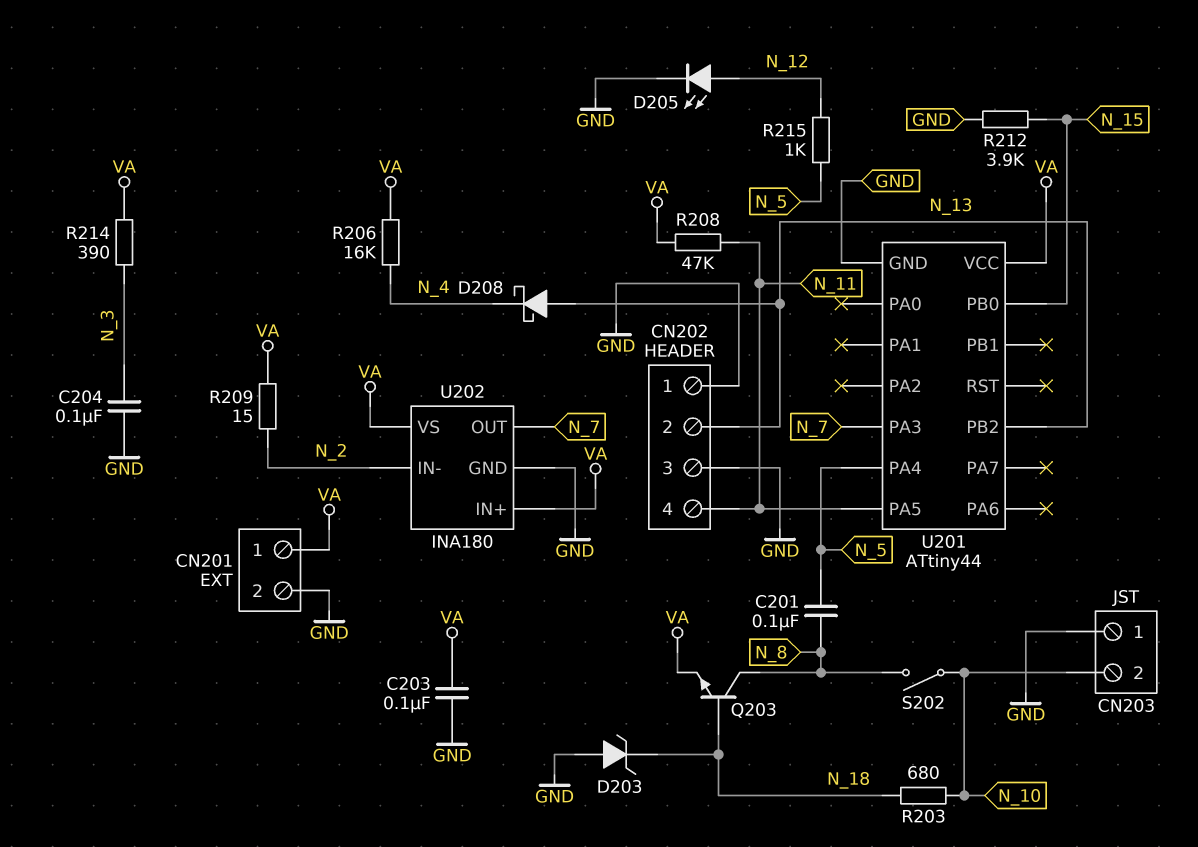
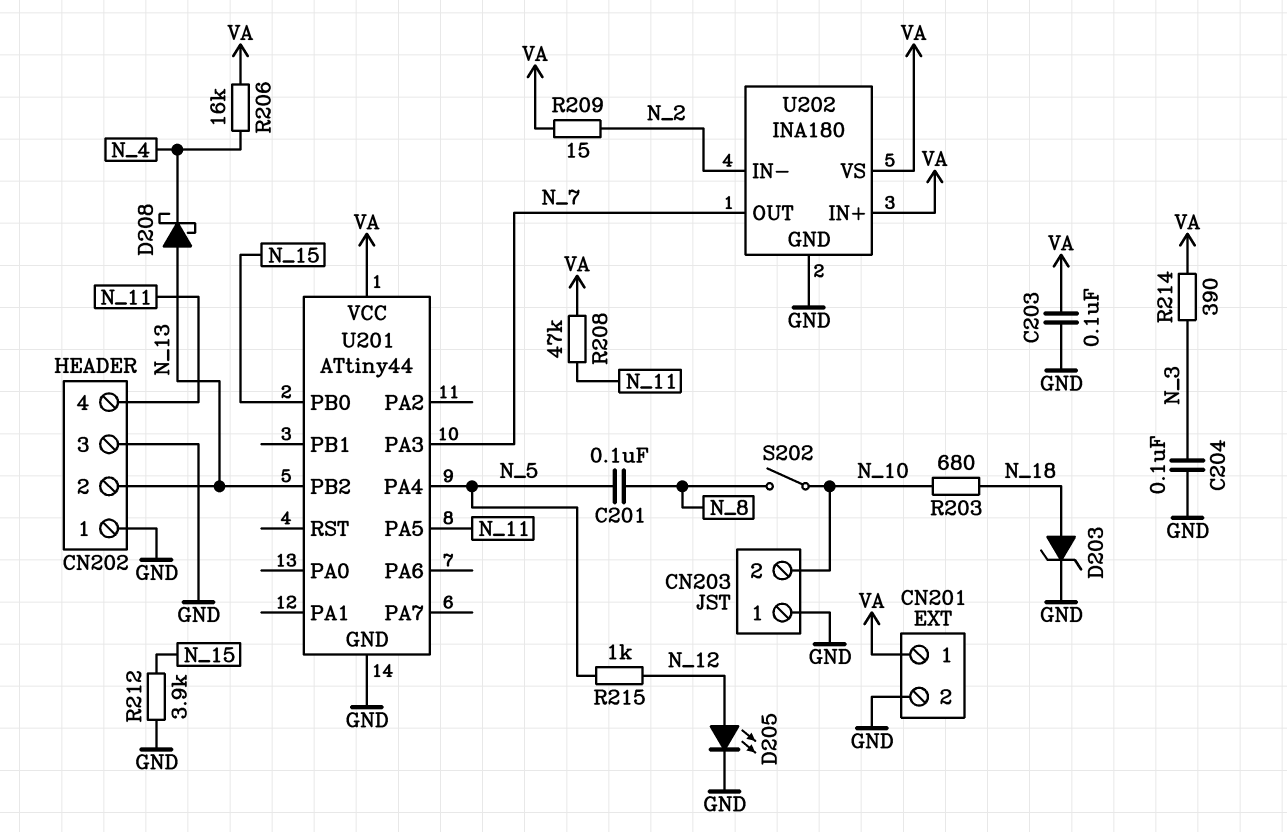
D203: zener (A GND, K N_18) -> zener (A N_18, K GND)
Q203: NPN (B N_18, C N_8, E VA) -> none

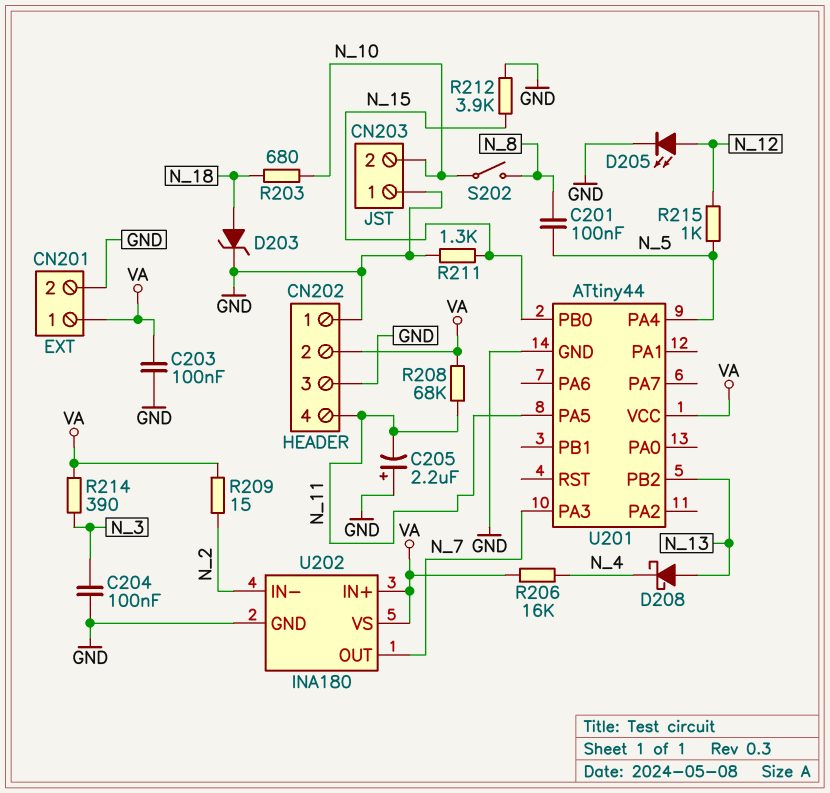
C205: none -> 2.2uF (plus GND, minus N_11)
CN202 pin 2: N_13 -> VA
R208: 47k (N_11, VA) -> 68k (N_11, VA)
R211: none -> 1.3k (GND, N_15)

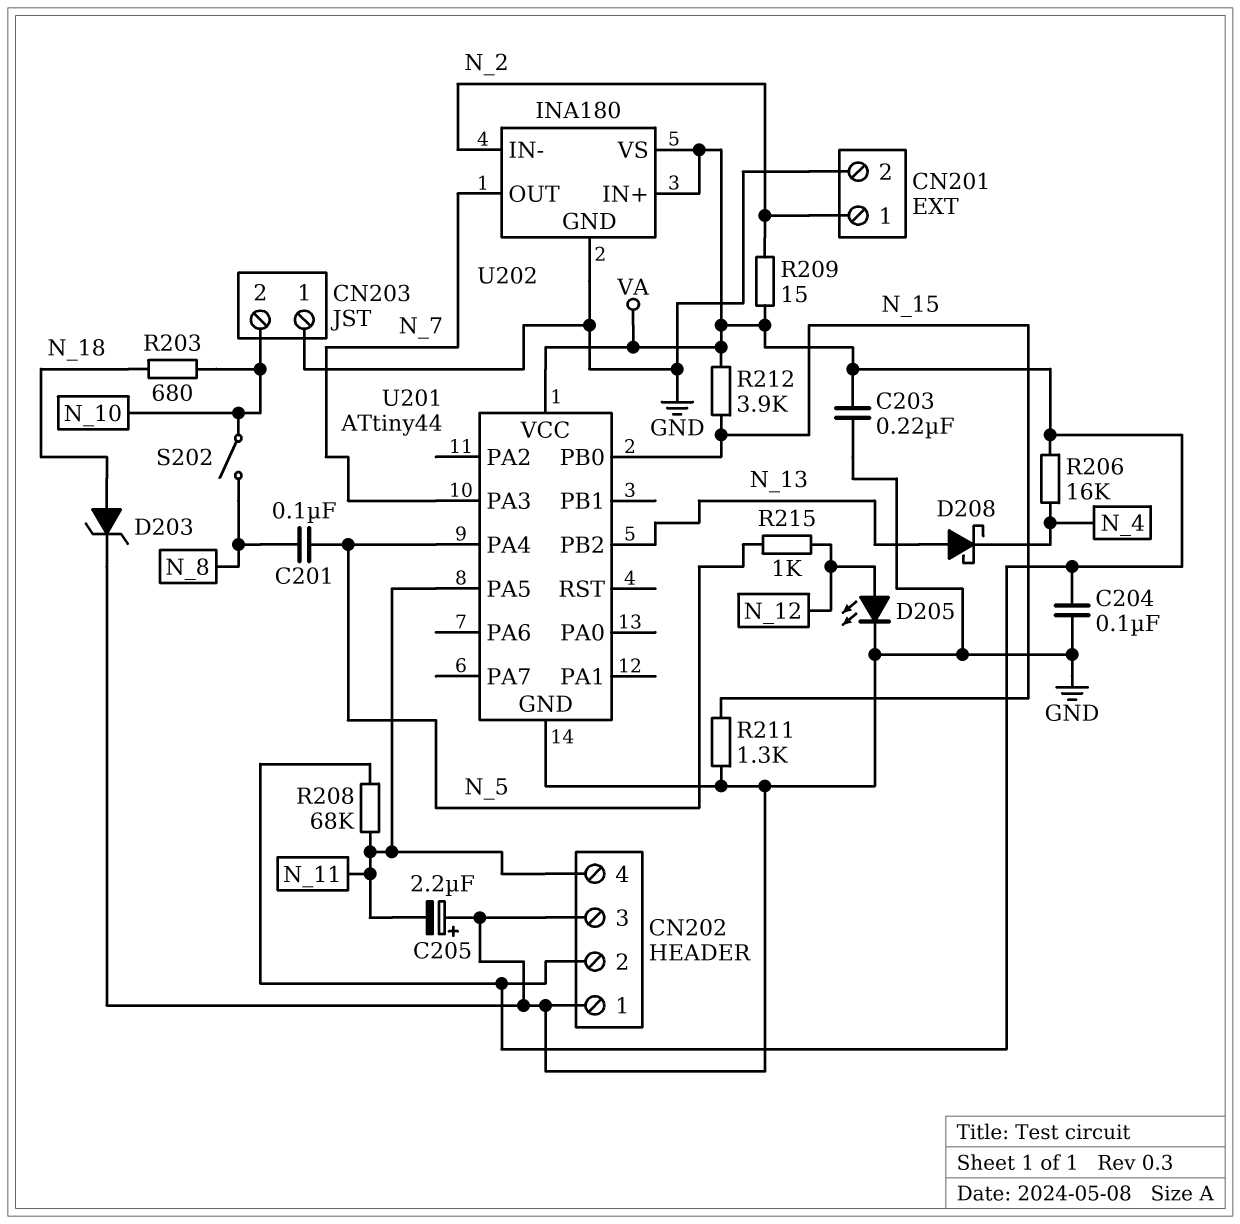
C203: 100nF (GND, VA) -> 220nF (GND, VA)
C204: 100nF (GND, N_3) -> 100nF (GND, VA)
CN201 pin 1: VA -> N_2
R212: 3.9k (GND, N_15) -> 3.9k (N_15, VA)
R214: 390 (N_3, VA) -> none

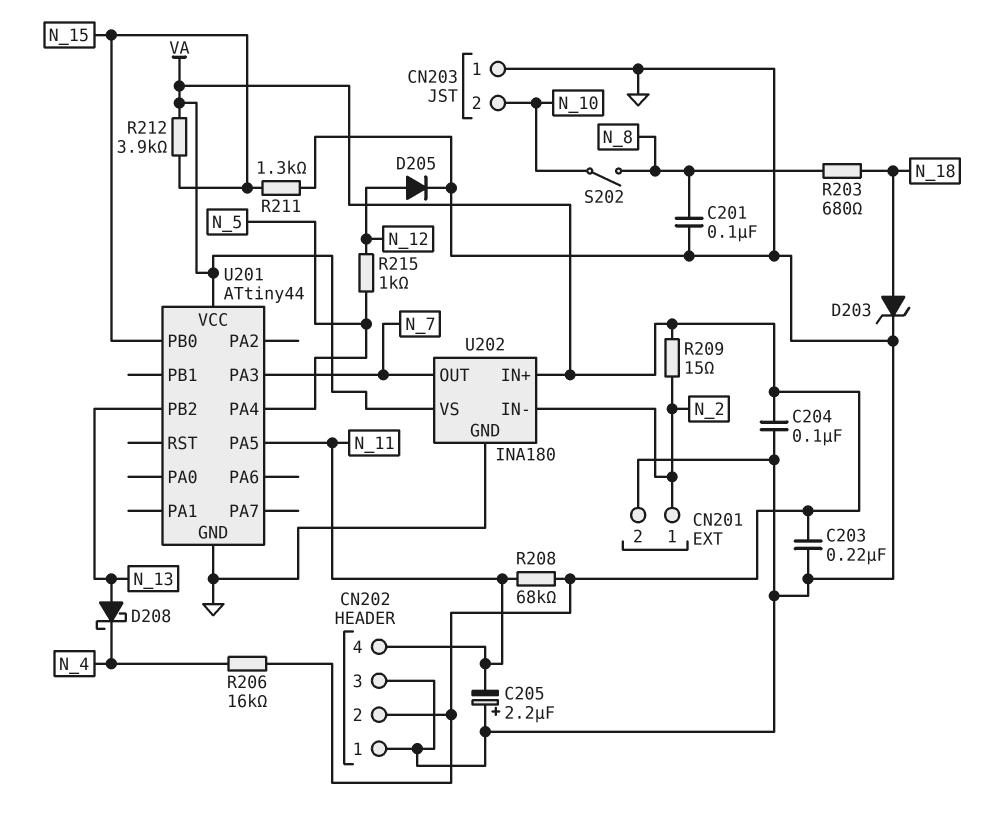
C201: 100nF (N_5, N_8) -> 100nF (GND, N_8)
D205: LED (A N_12, K GND) -> diode (A N_12, K GND)
R203: 680 (N_10, N_18) -> 680 (N_8, N_18)

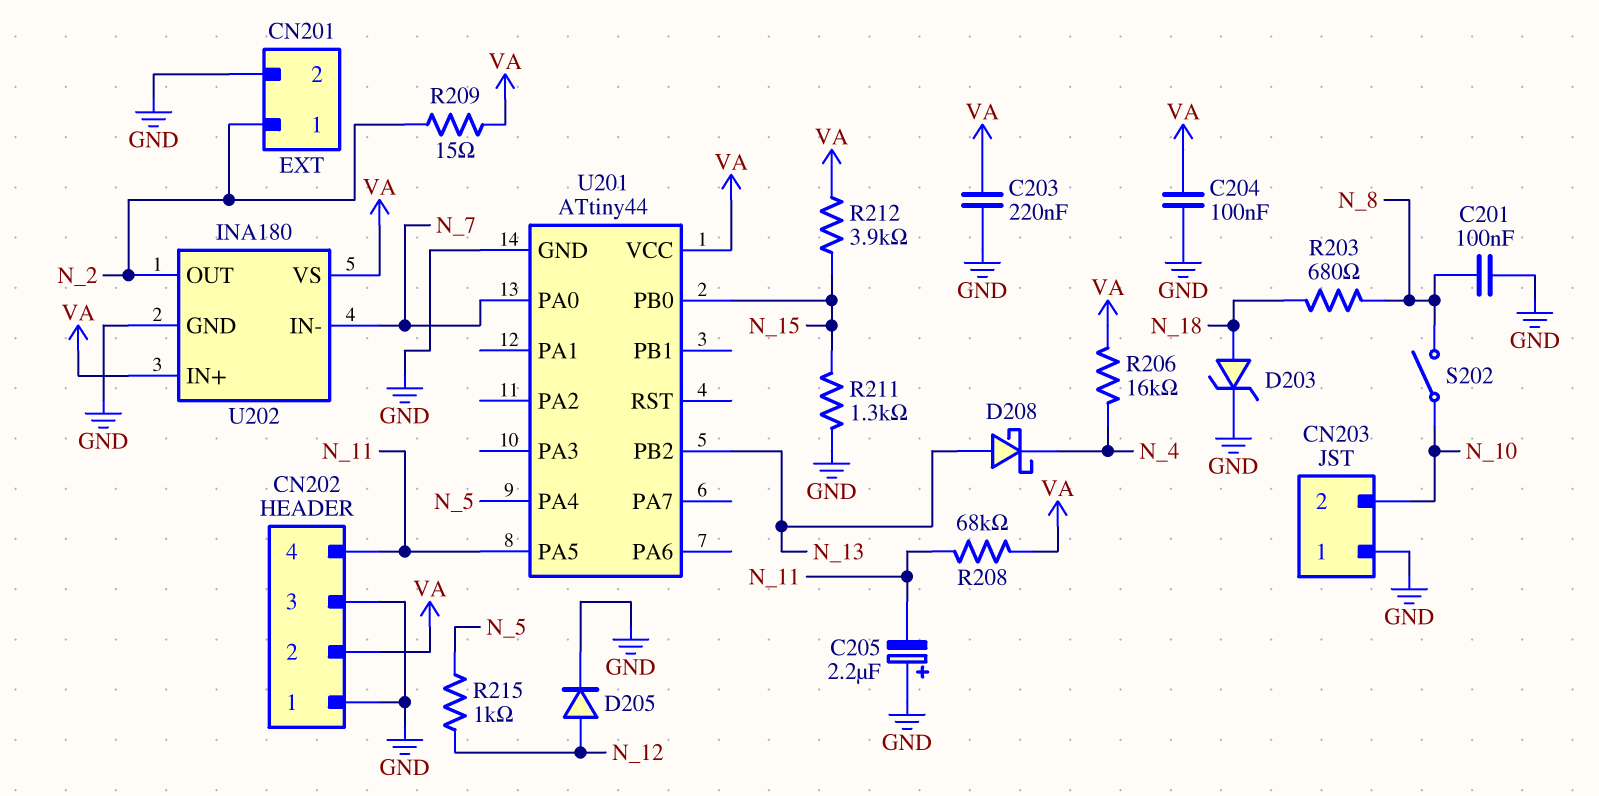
U201 pin PA0: none -> N_7
U201 pin PA3: N_7 -> none
U202 pin IN-: N_2 -> N_7
U202 pin OUT: N_7 -> N_2

